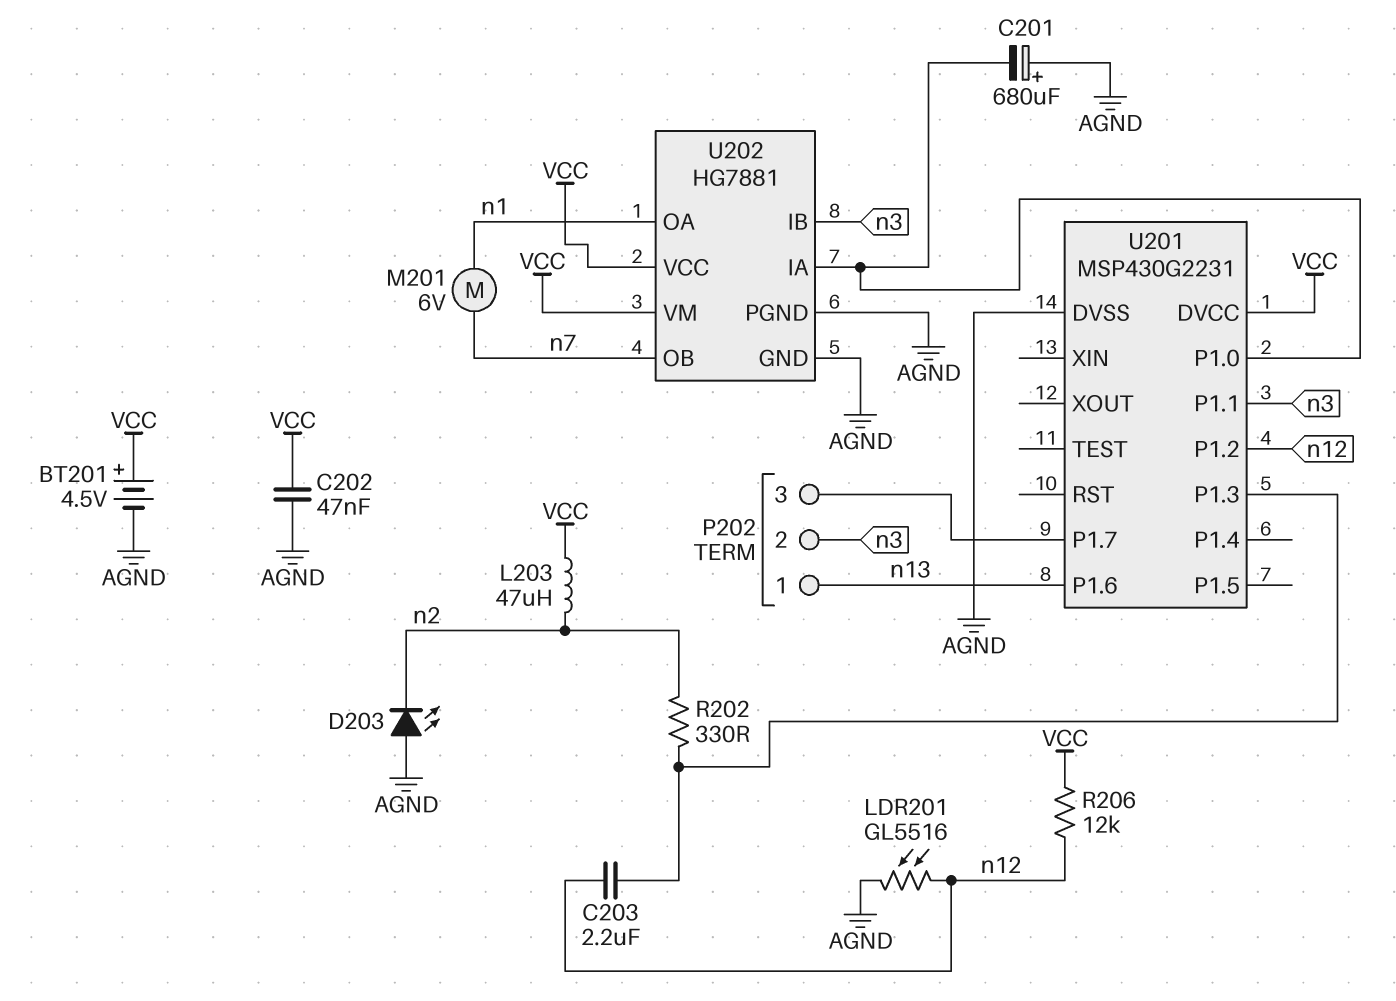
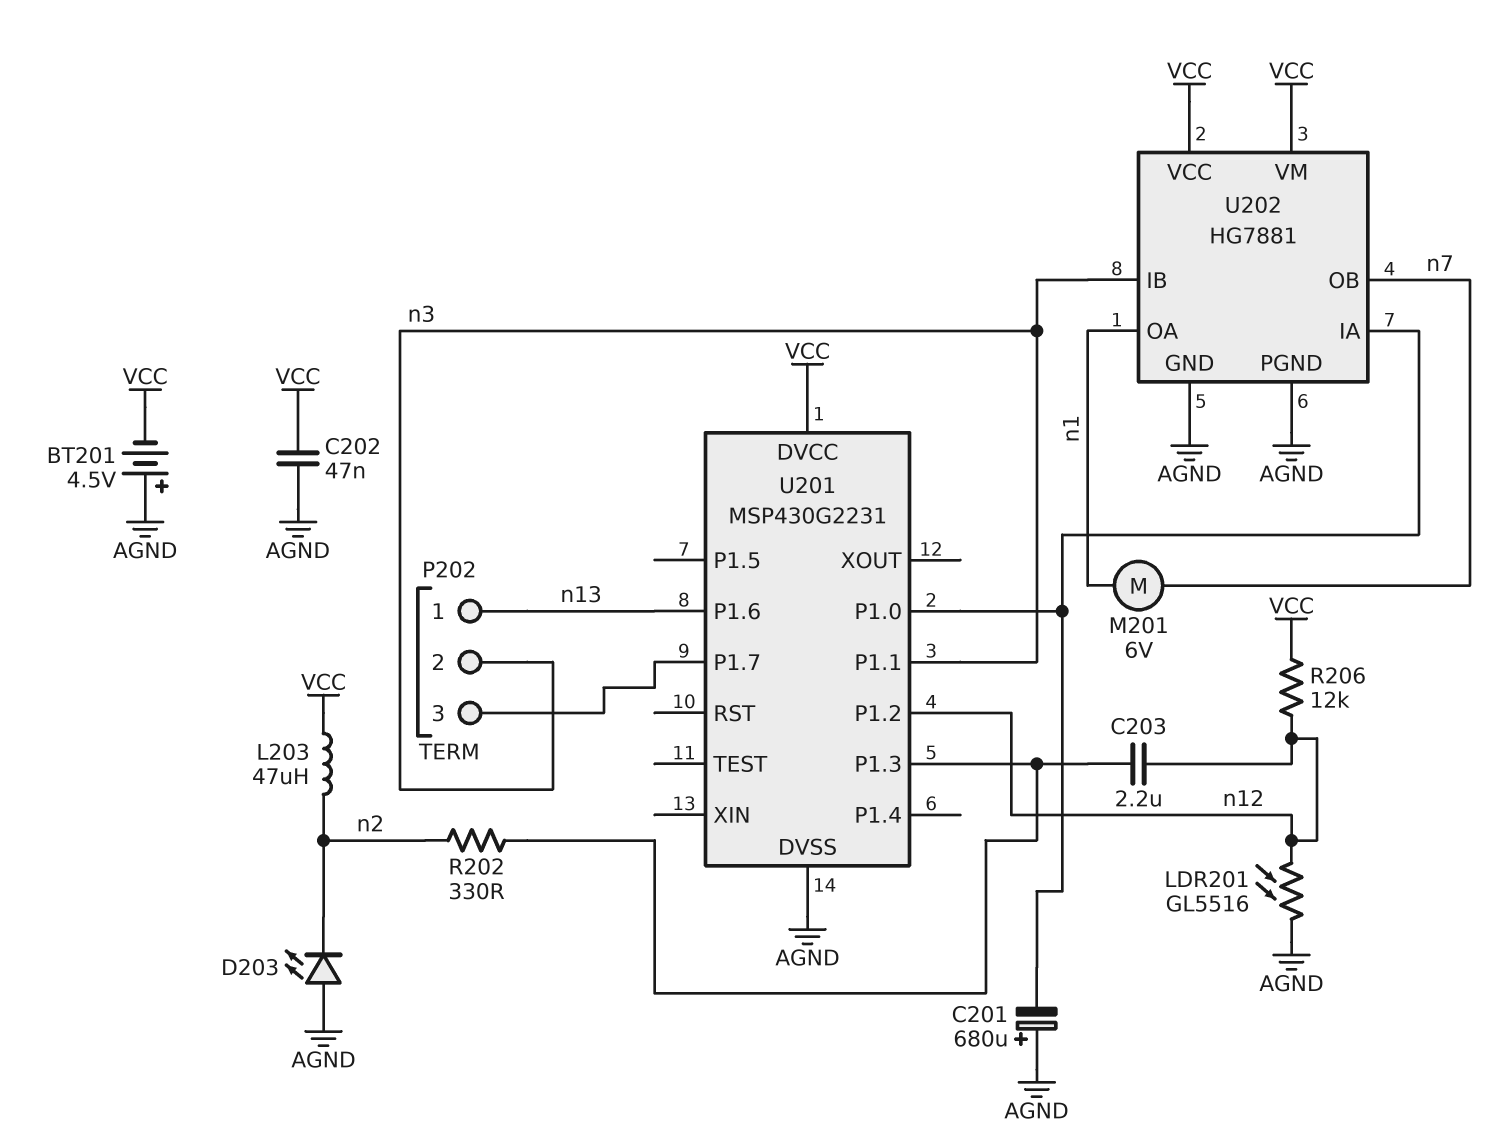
BT201: 4.5V (plus VCC, minus AGND) -> 4.5V (plus AGND, minus VCC)

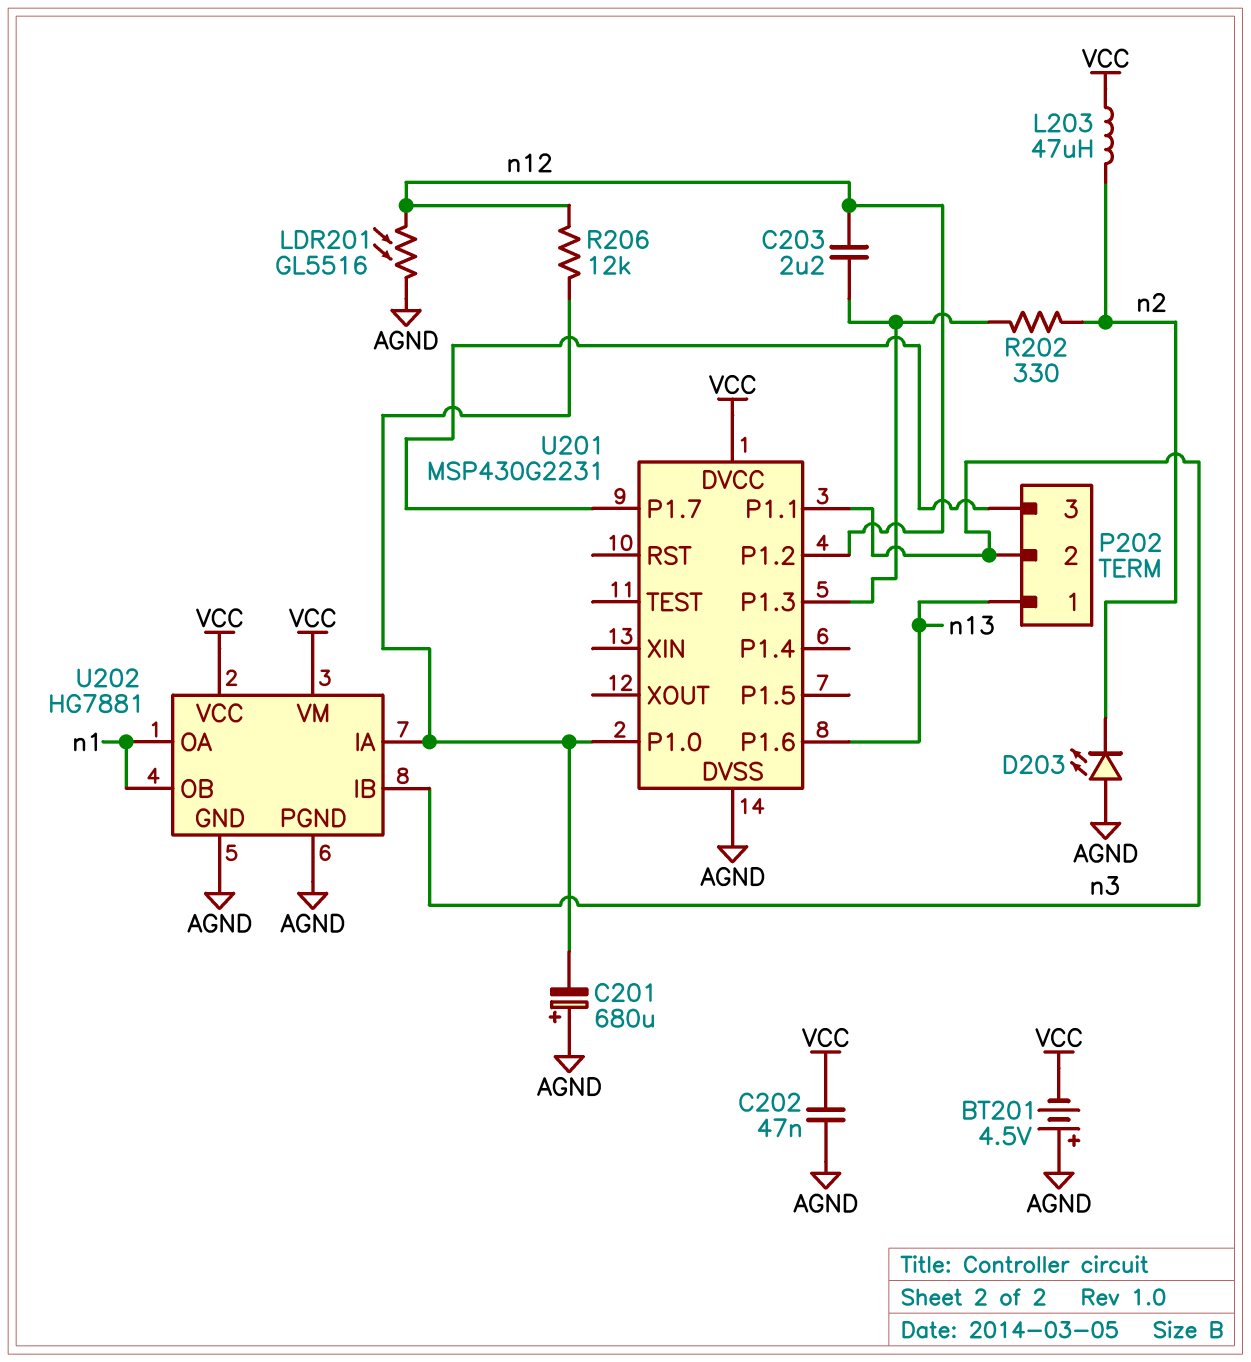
M201: motor 6V (n1, n7) -> none
R206: 12k (VCC, n12) -> 12k (U201/P1.0, n12)
U202 pin OB: n7 -> n1

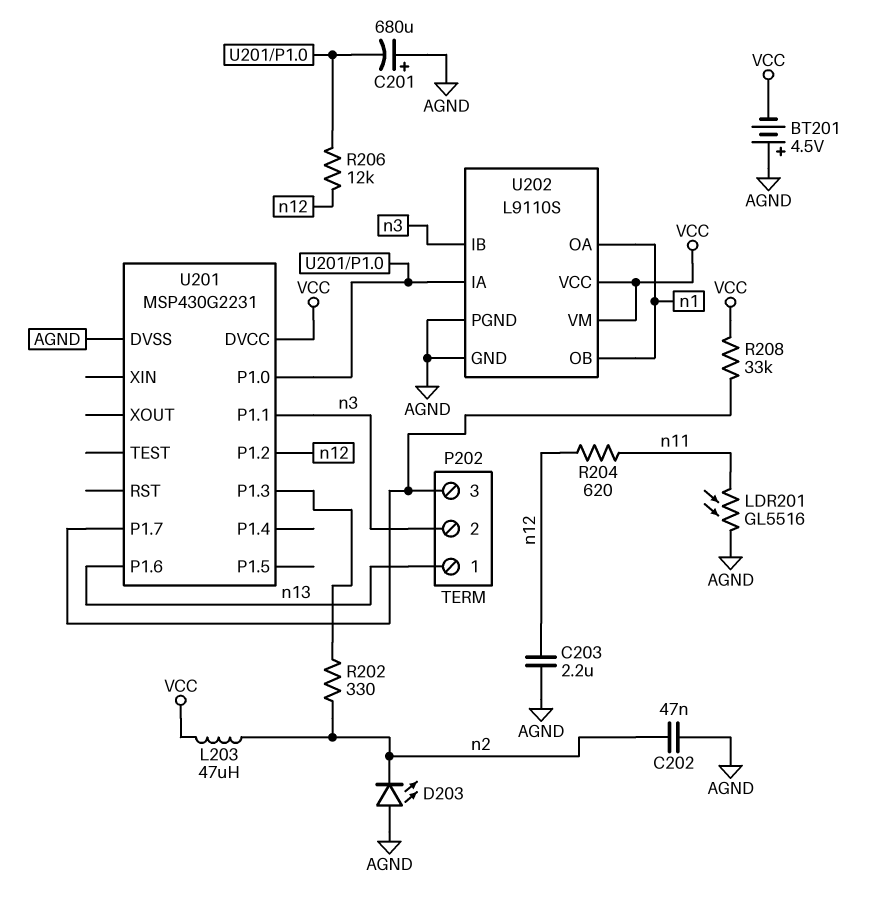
C202: 47nF (AGND, VCC) -> 47nF (AGND, n2)
C203: 2.2uF (U201/P1.3, n12) -> 2.2uF (AGND, n12)
LDR201: GL5516 (AGND, n12) -> GL5516 (AGND, n11)
R204: none -> 620 (n11, n12)
R208: none -> 33k (P202/3, VCC)
U202: HG7881 -> L9110S

